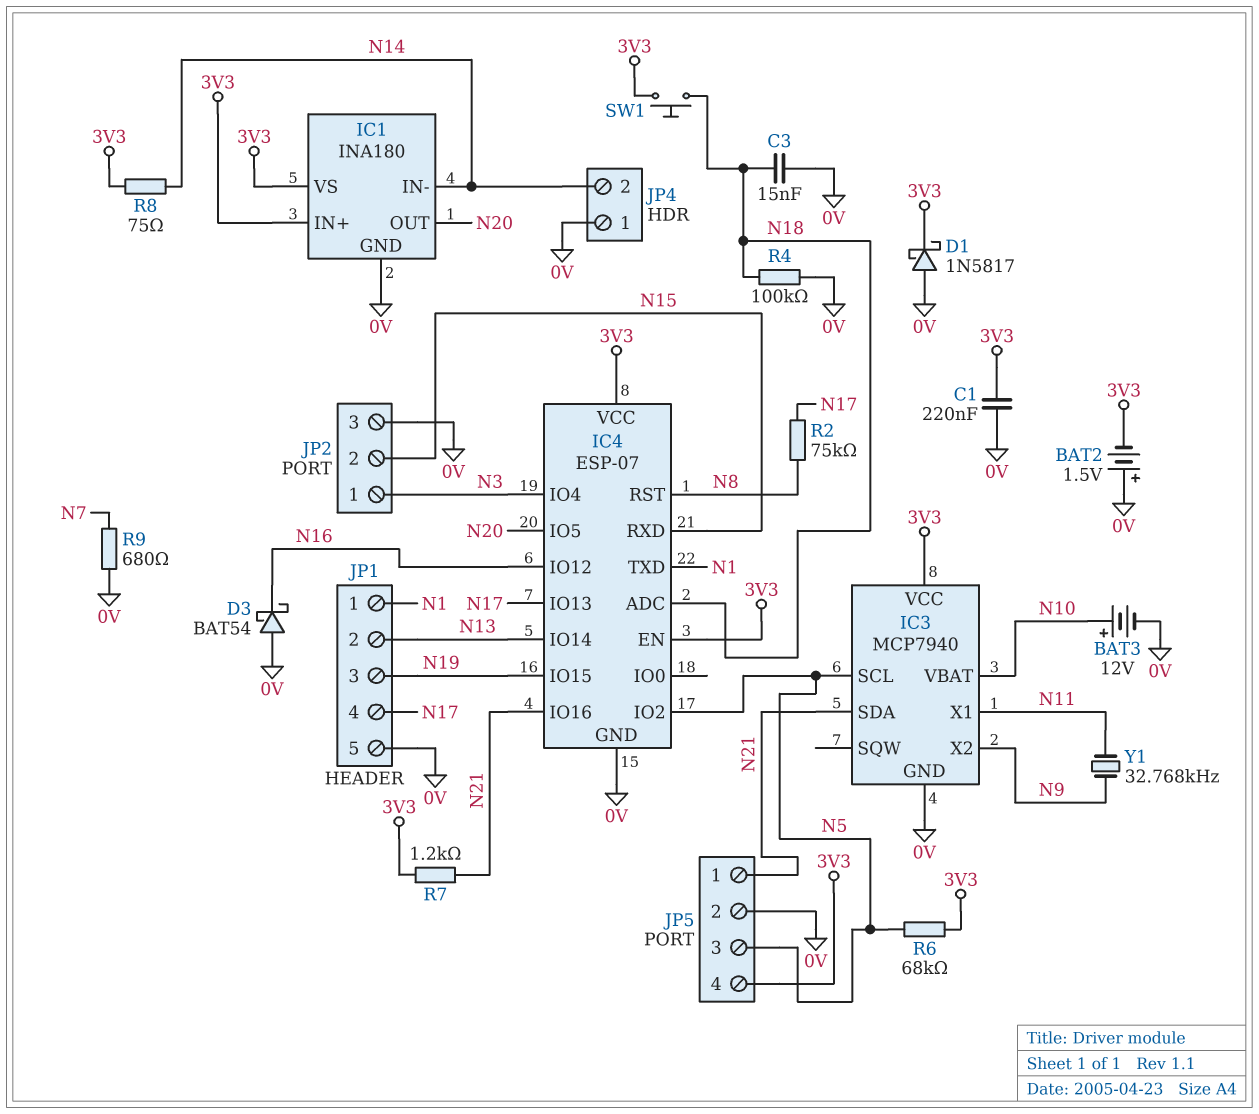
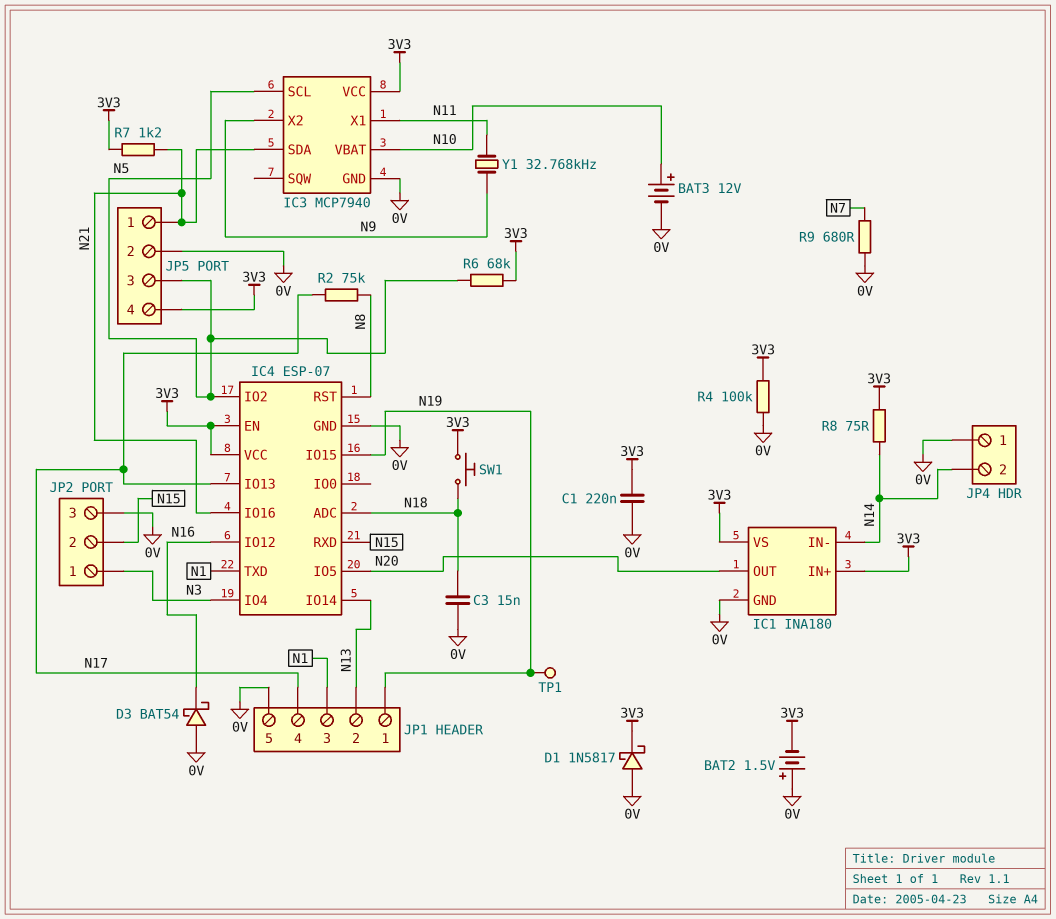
JP1 pin 1: N1 -> N19
JP1 pin 3: N19 -> N1
R4: 100k (0V, N18) -> 100k (0V, 3V3)
TP1: none -> test point (N19)

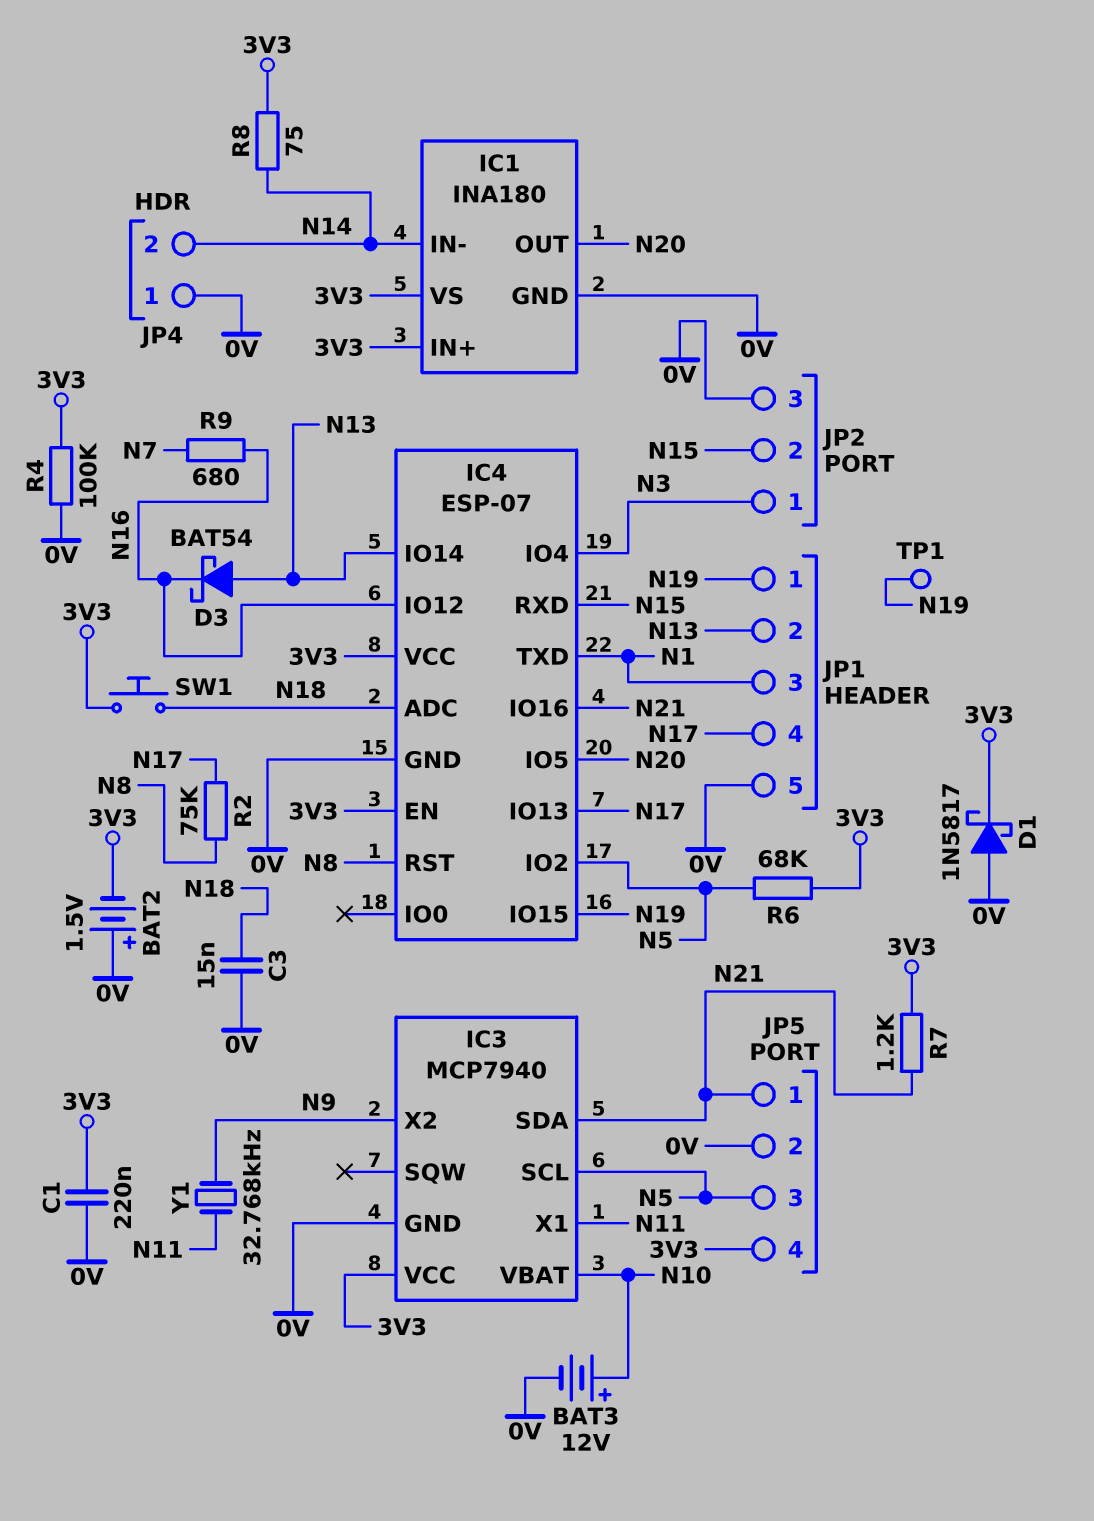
D3: schottky BAT54 (A 0V, K N16) -> schottky BAT54 (A N13, K N16)
R9: 680 (0V, N7) -> 680 (N7, N16)

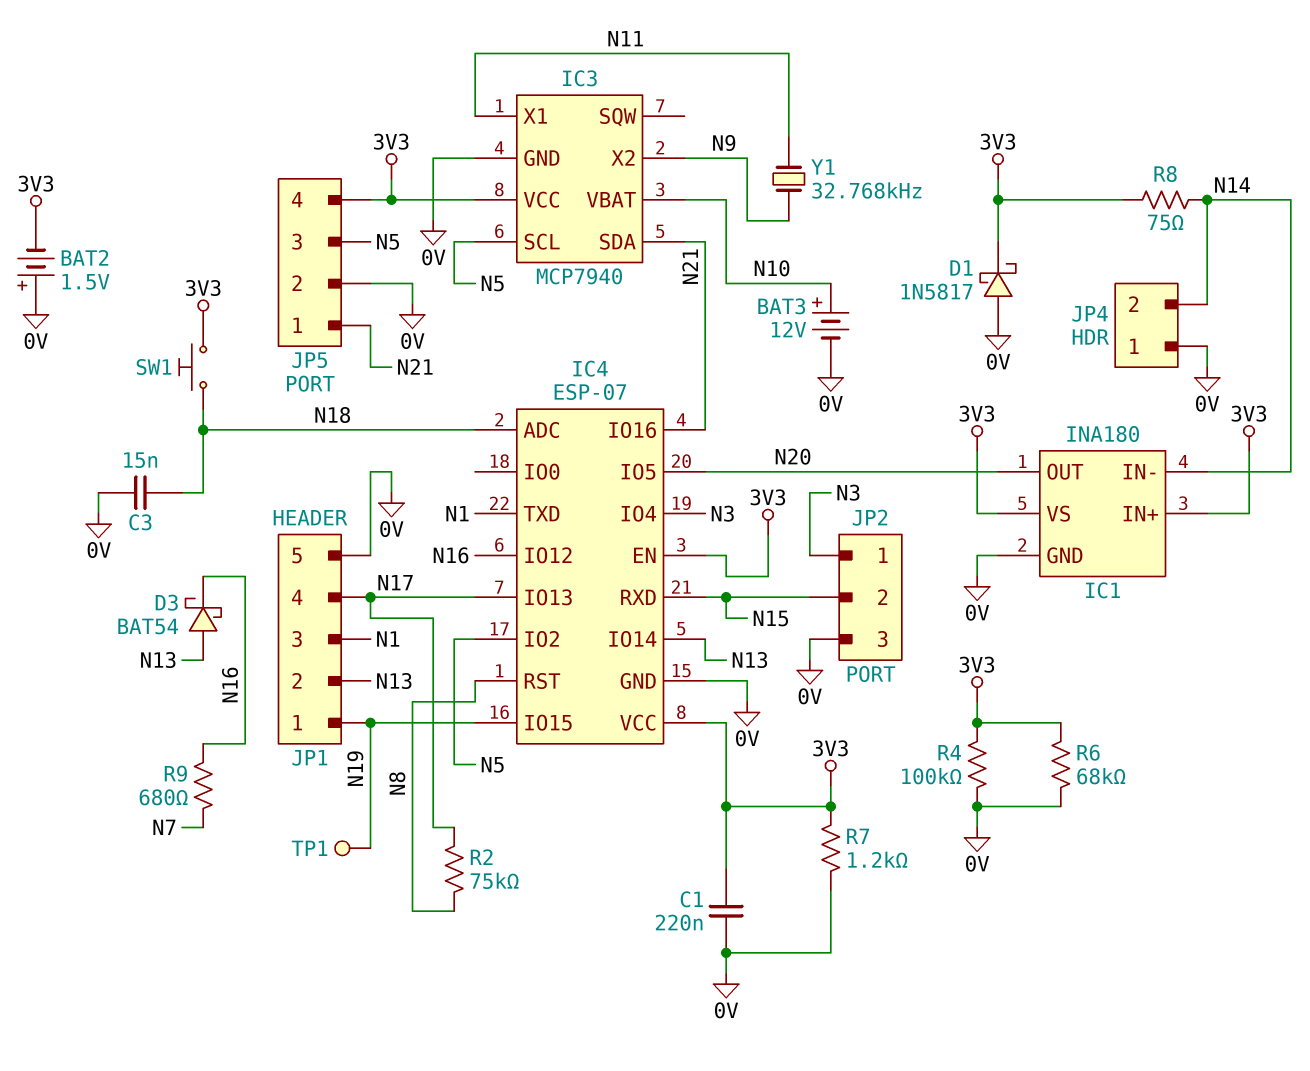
R6: 68k (3V3, N5) -> 68k (0V, 3V3)
R7: 1.2k (3V3, N21) -> 1.2k (0V, 3V3)

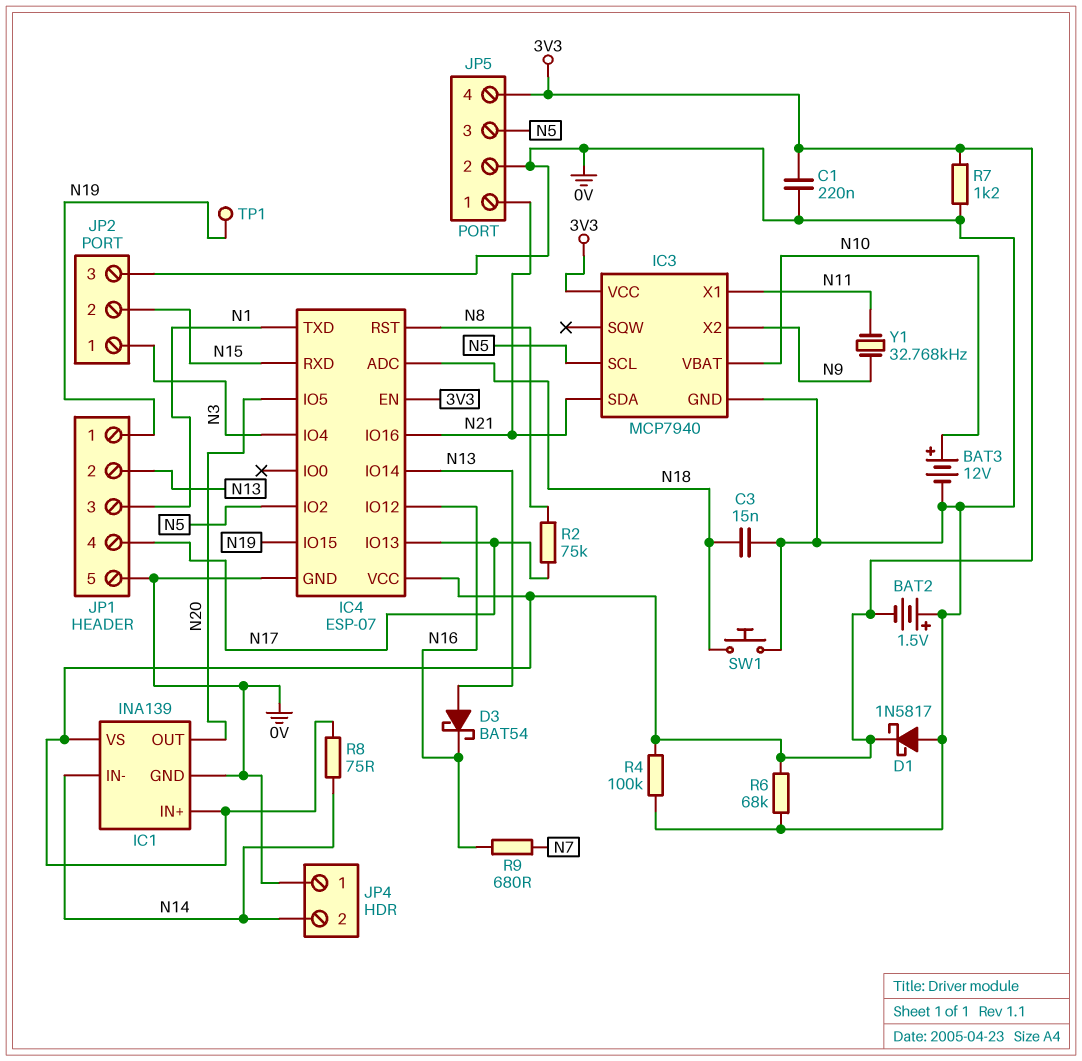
IC1: INA180 -> INA139
SW1: button (3V3, N18) -> button (0V, N18)

